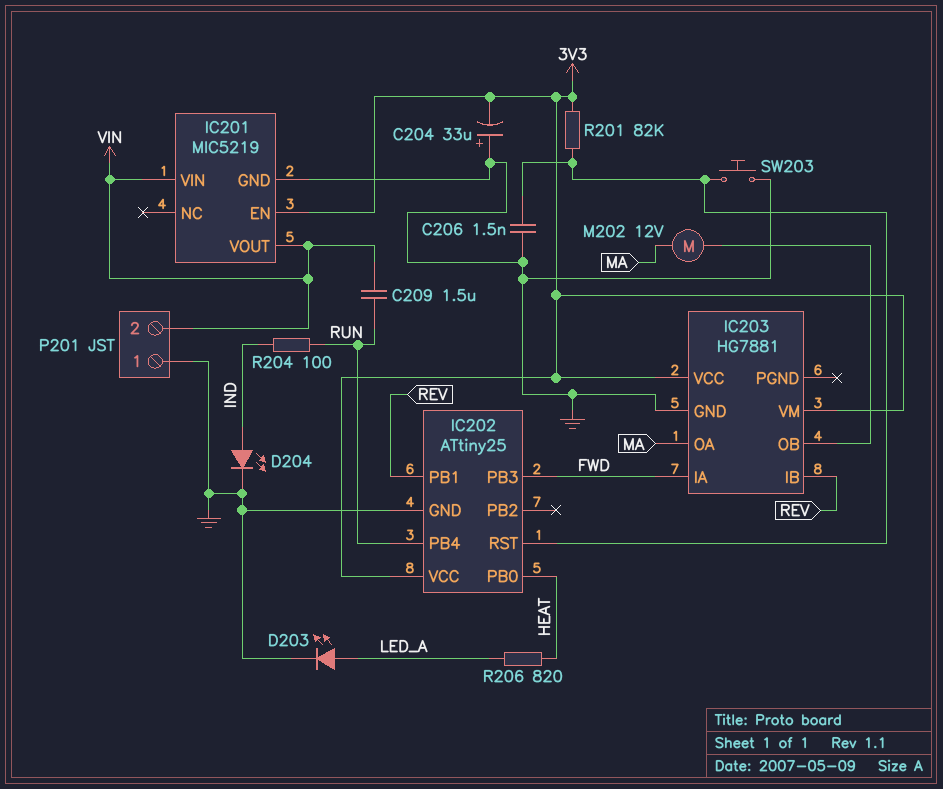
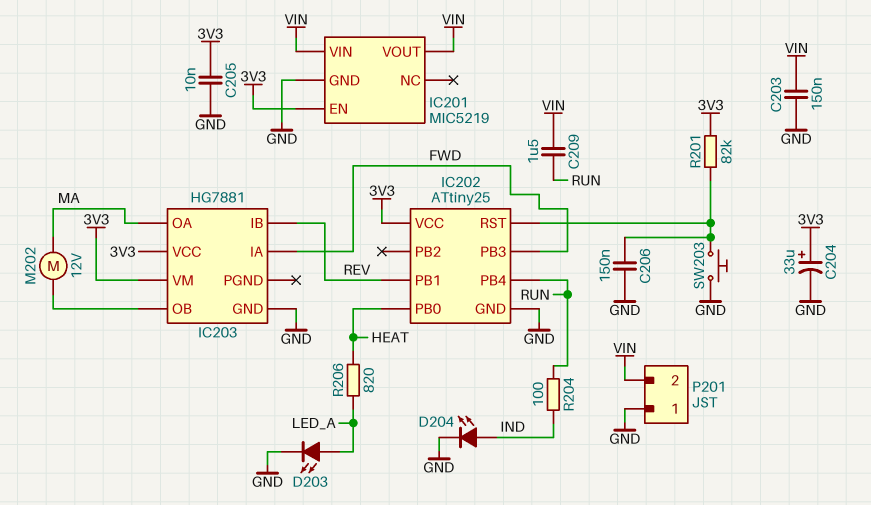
C203: none -> 150nF (GND, VIN)
C204: 33uF (plus GND, minus 3V3) -> 33uF (plus 3V3, minus GND)
C205: none -> 10nF (3V3, GND)
C206: 1.5nF (GND, IC202/RST) -> 150nF (GND, IC202/RST)

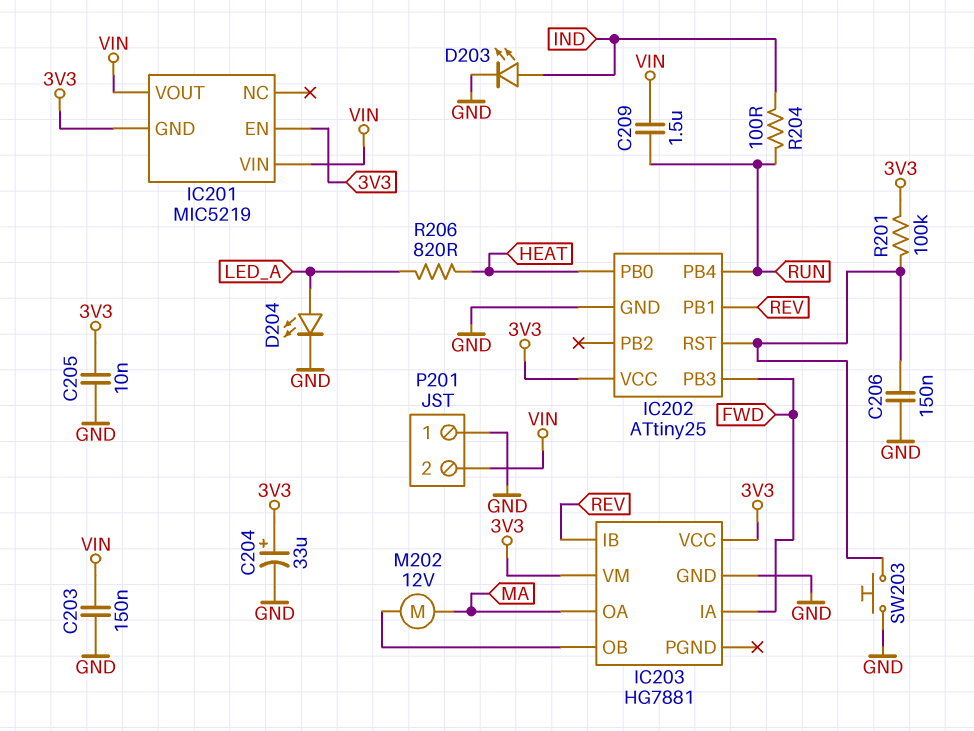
D203: LED (A LED_A, K GND) -> LED (A IND, K GND)
D204: LED (A IND, K GND) -> LED (A LED_A, K GND)
IC201 pin GND: GND -> 3V3
R201: 82k (3V3, IC202/RST) -> 100k (3V3, IC202/RST)

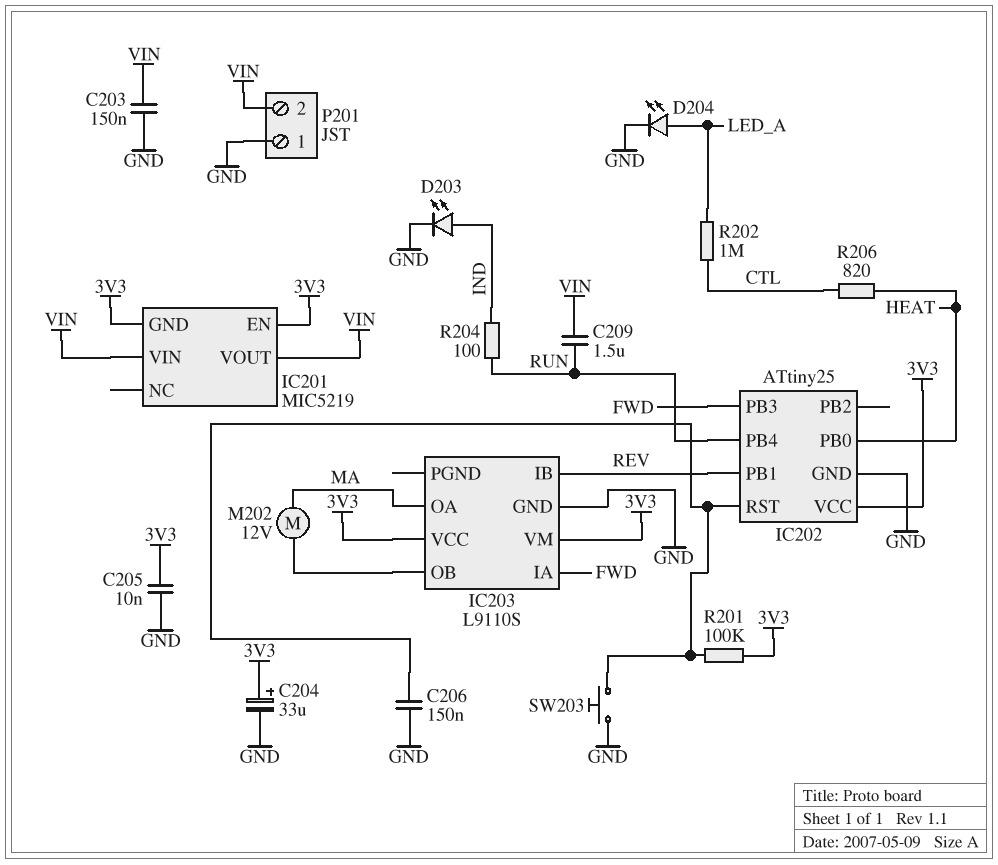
IC203: HG7881 -> L9110S
R202: none -> 1M (CTL, LED_A)
R206: 820 (HEAT, LED_A) -> 820 (CTL, HEAT)

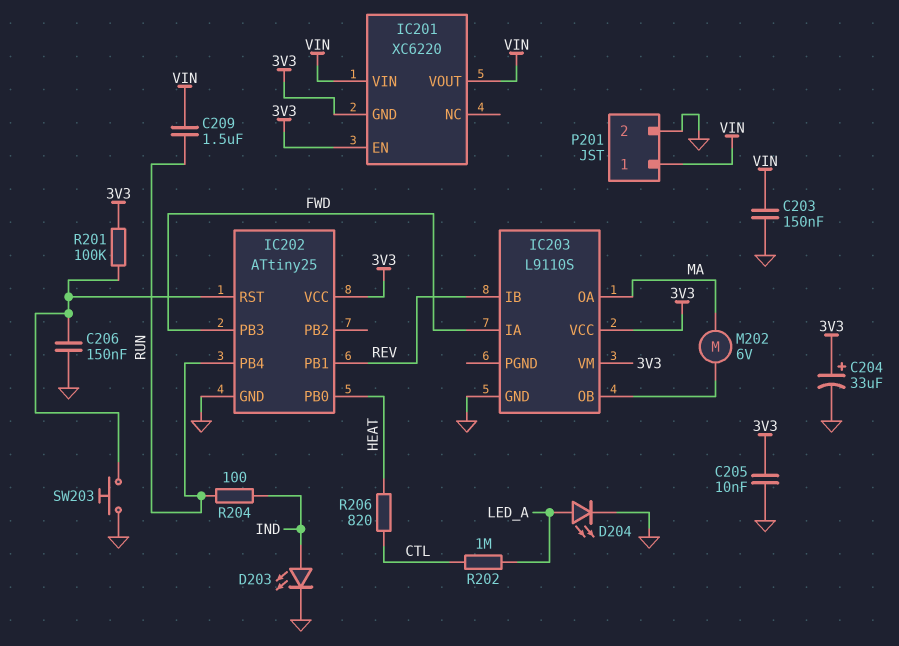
IC201: MIC5219 -> XC6220
M202: motor 12V (IC203/OB, MA) -> motor 6V (IC203/OB, MA)
P201 pin 1: GND -> VIN
P201 pin 2: VIN -> GND

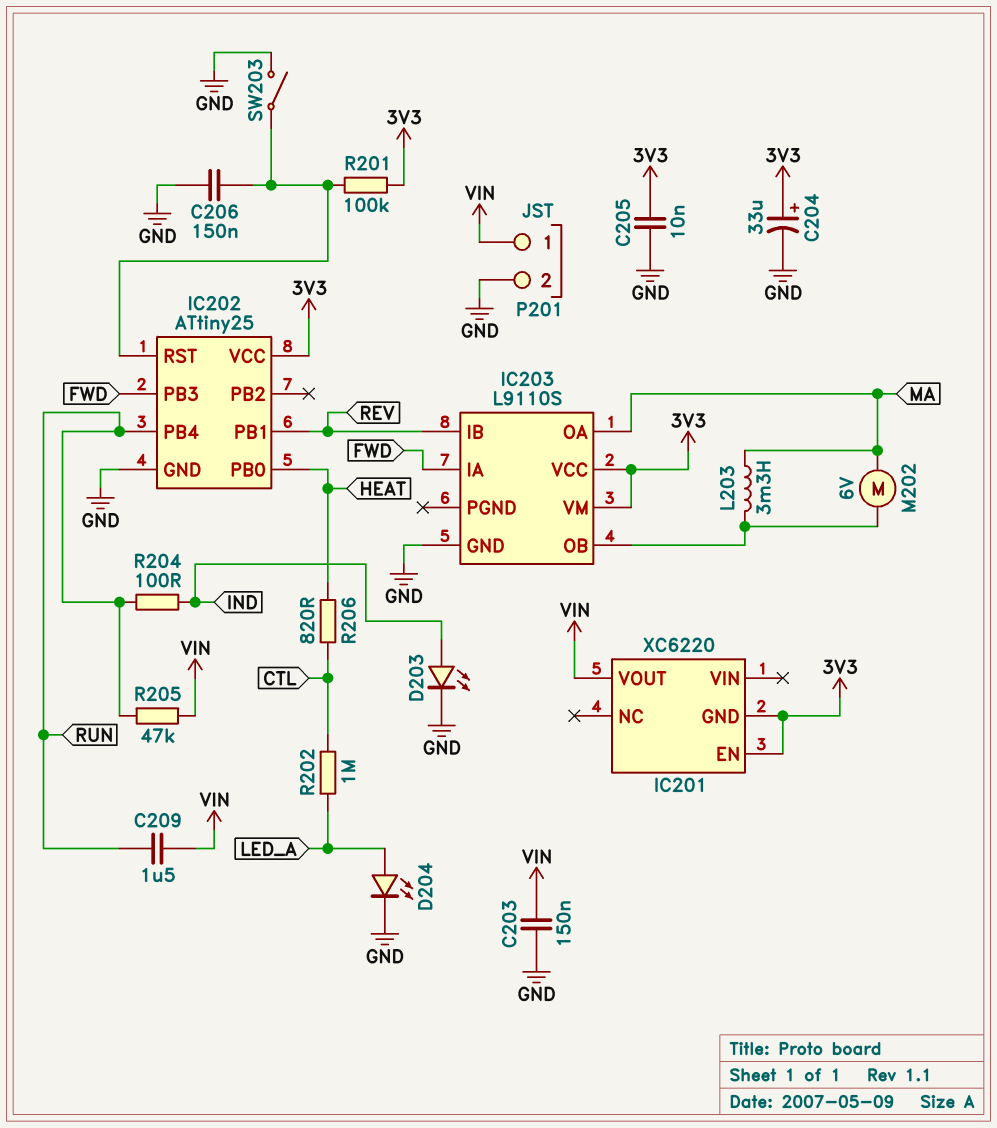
IC201 pin VIN: VIN -> none
L203: none -> 3.3mH (IC203/OB, MA)
R205: none -> 47k (RUN, VIN)
SW203: button (GND, IC202/RST) -> switch (GND, IC202/RST)

